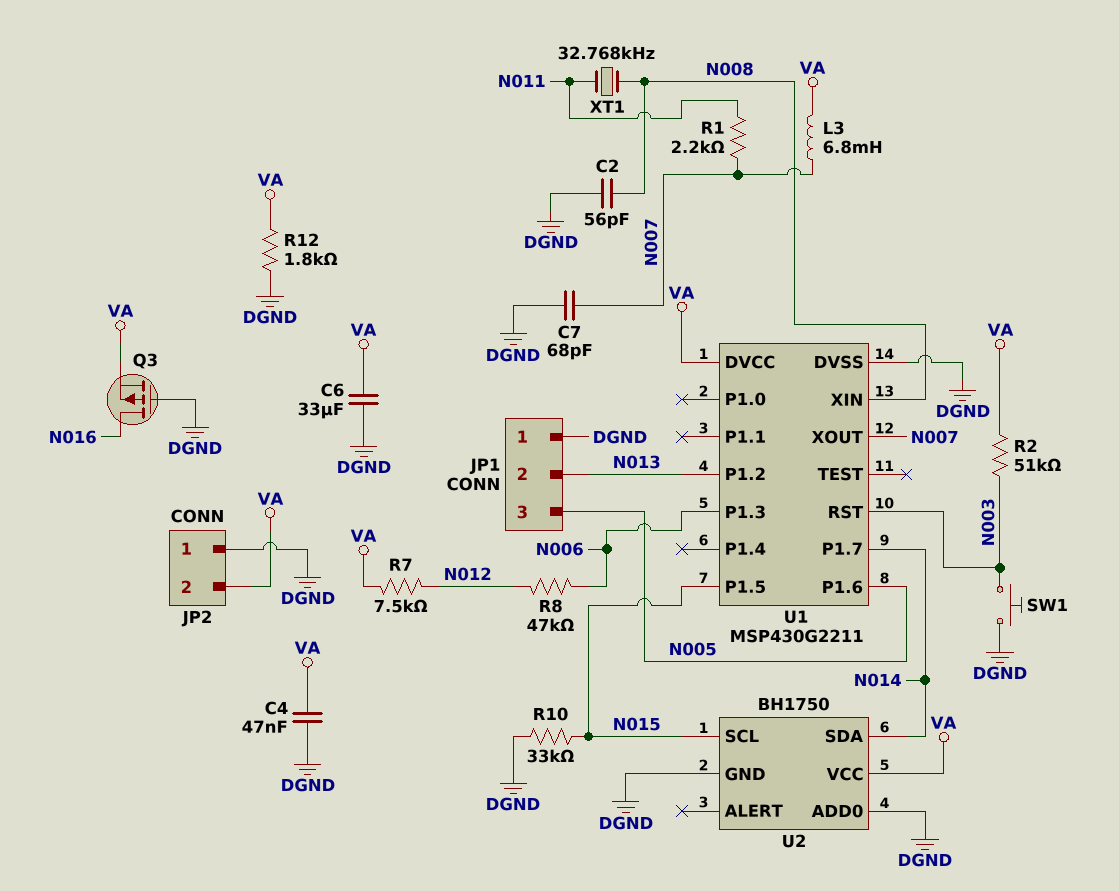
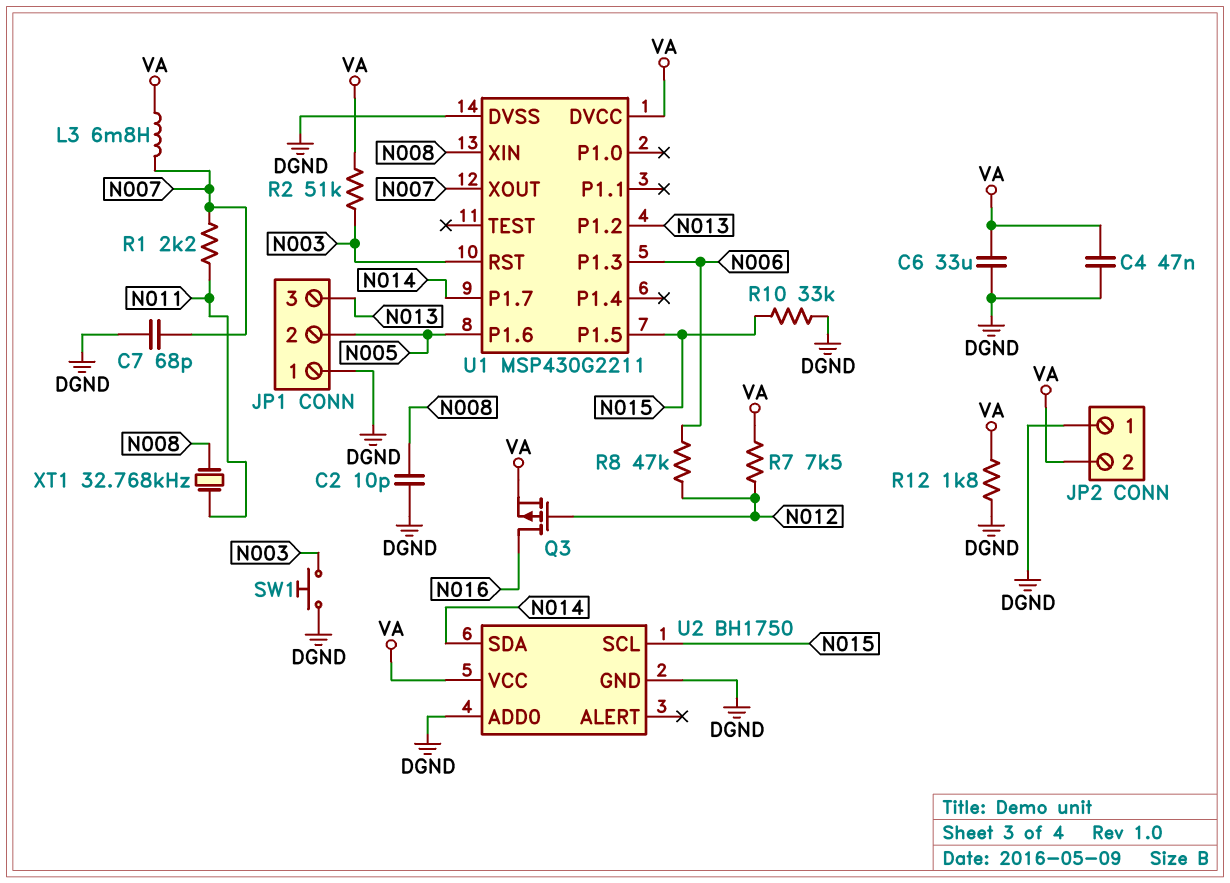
C2: 56pF (DGND, N008) -> 10pF (DGND, N008)
JP1 pin 2: N013 -> N005
JP1 pin 3: N005 -> N013
Q3: PMOS (G DGND, D N016, S VA) -> PMOS (G N012, D N016, S VA)

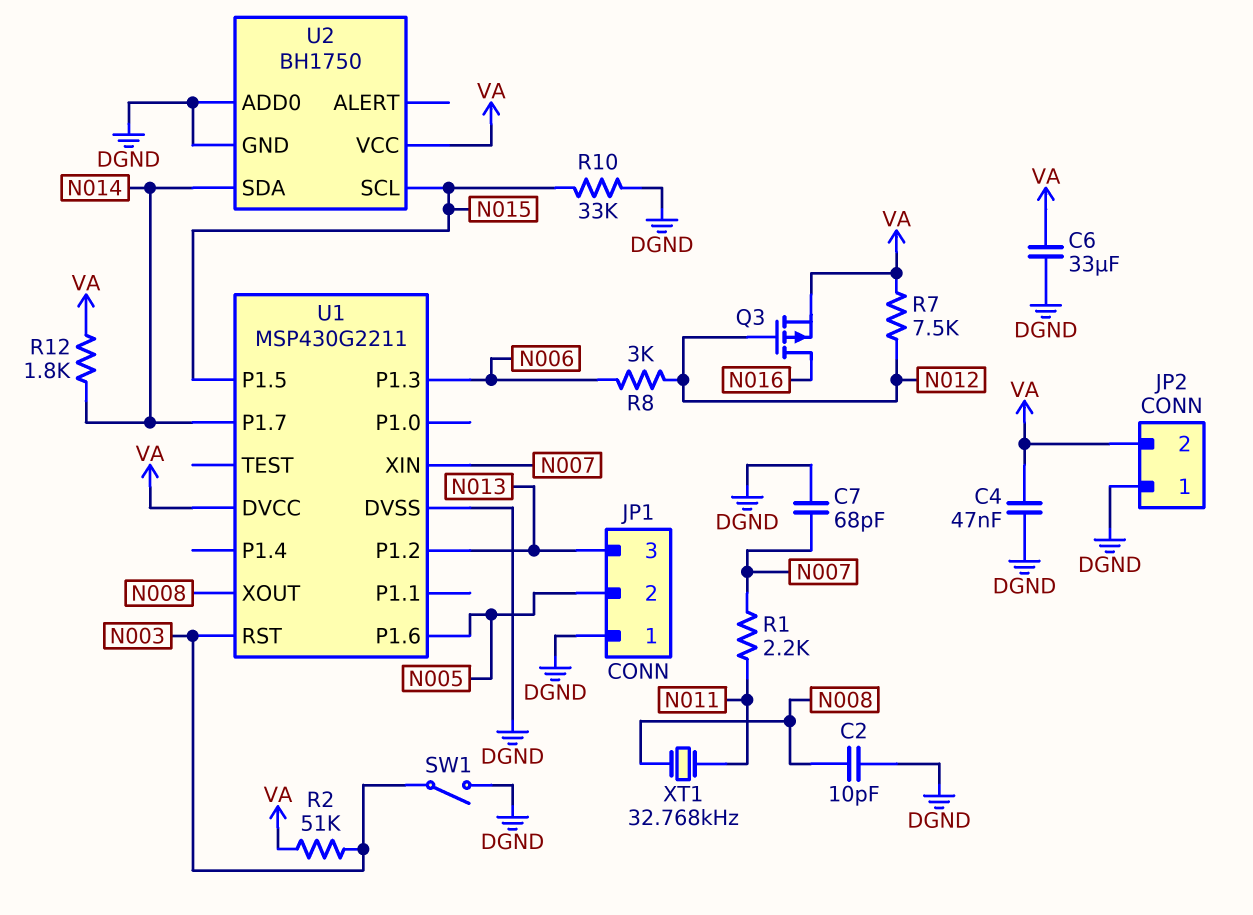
L3: 6.8mH (N007, VA) -> none
R8: 47k (N006, N012) -> 3k (N006, N012)
R12: 1.8k (DGND, VA) -> 1.8k (N014, VA)
SW1: button (DGND, N003) -> switch (DGND, N003)
U1 pin XIN: N008 -> N007
U1 pin XOUT: N007 -> N008

